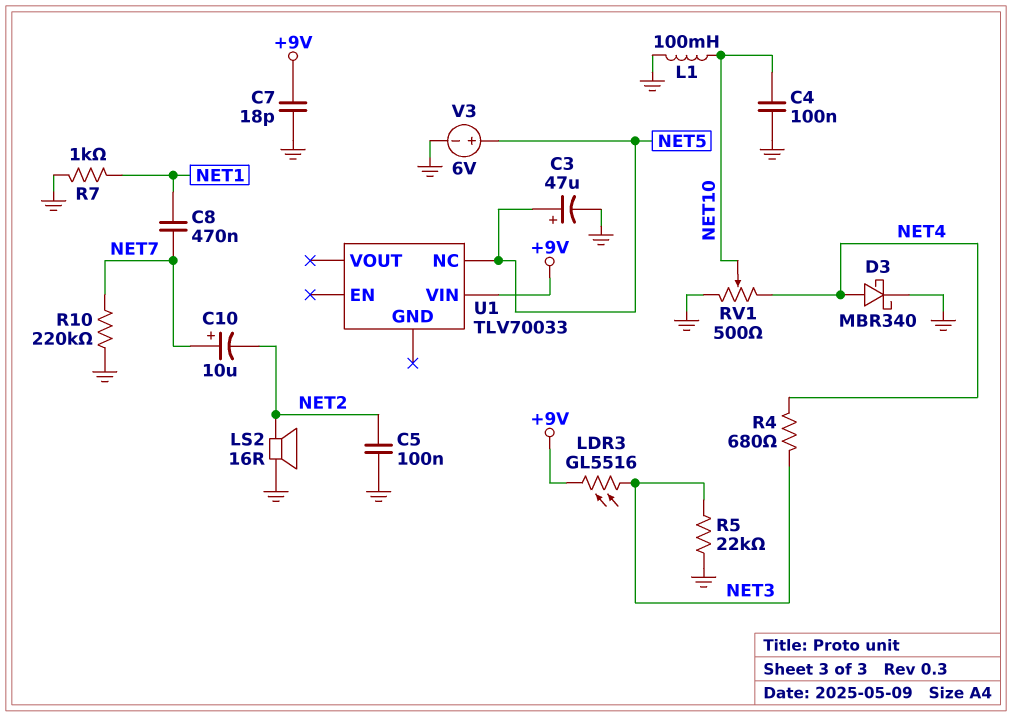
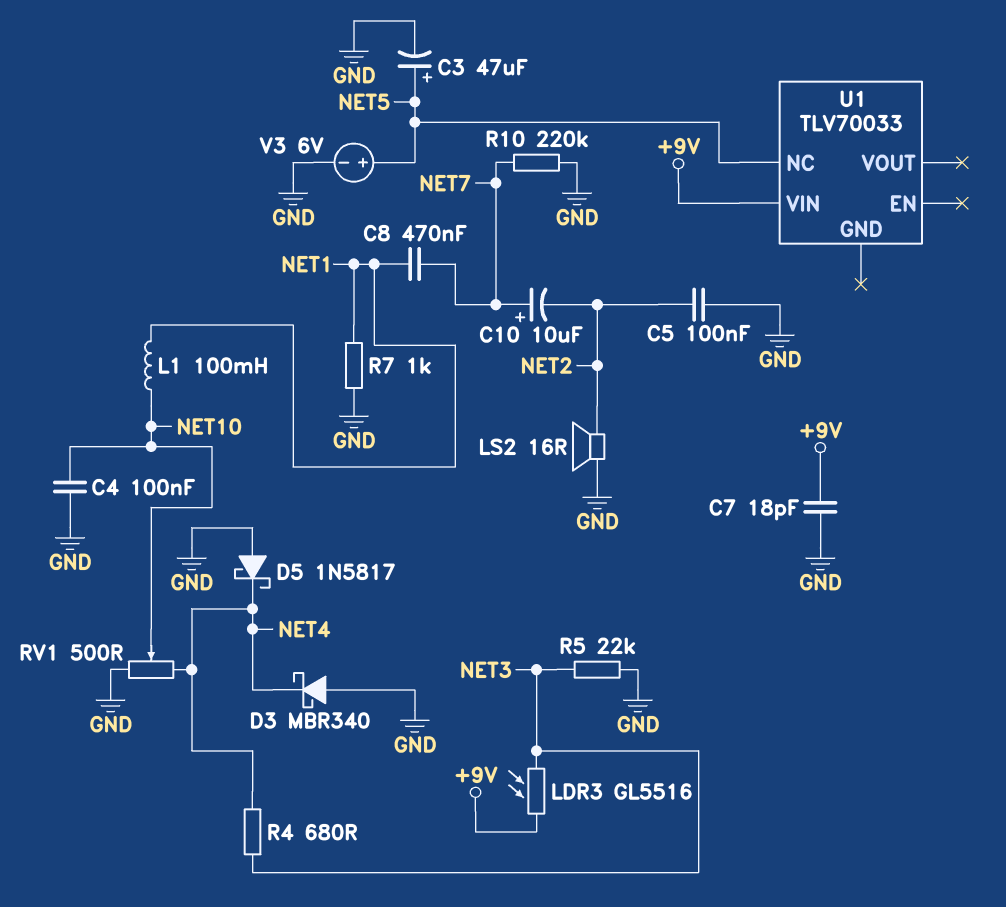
D3: schottky MBR340 (A NET4, K GND) -> schottky MBR340 (A GND, K NET4)
D5: none -> schottky 1N5817 (A GND, K NET4)
L1: 100mH (GND, NET10) -> 100mH (NET1, NET10)

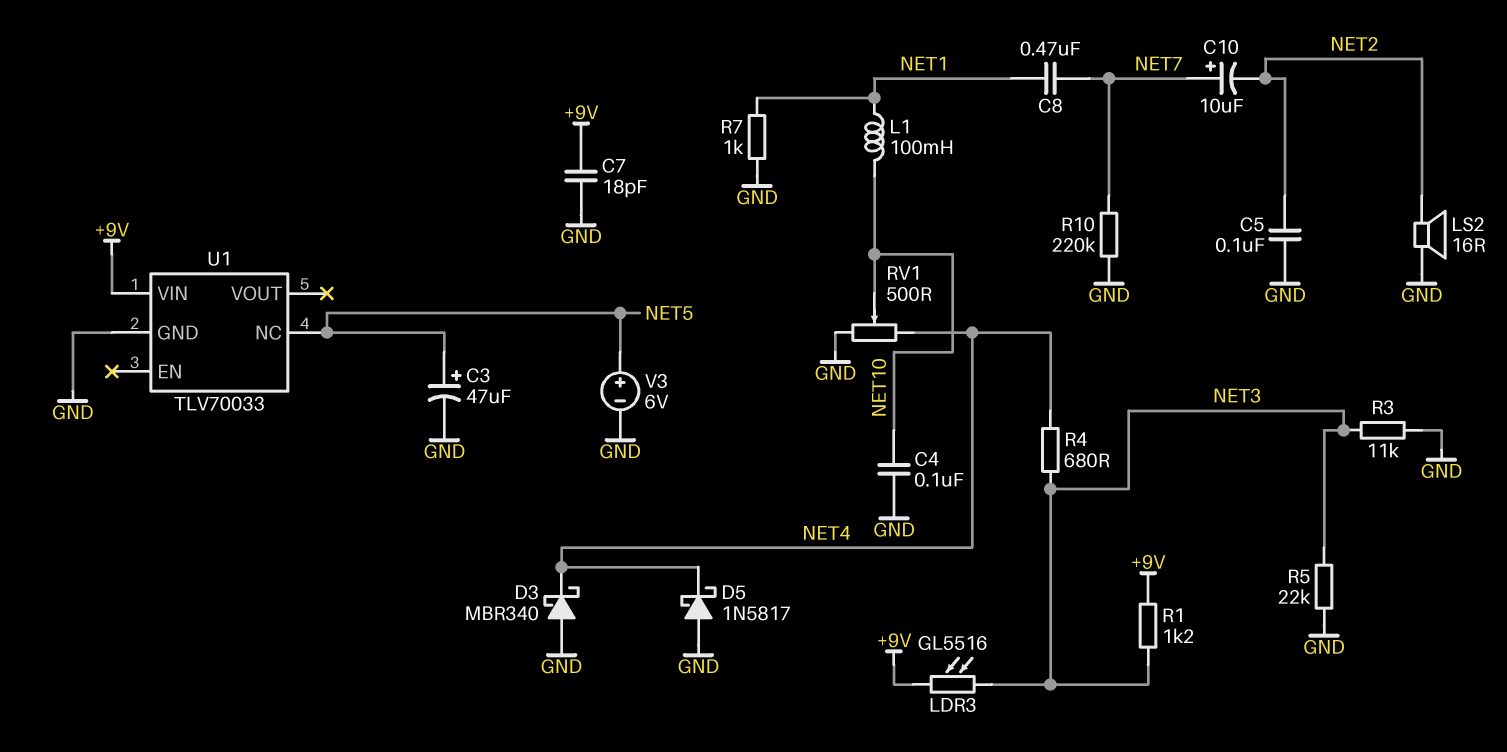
R1: none -> 1.2k (+9V, NET3)
R3: none -> 11k (GND, NET3)
U1 pin GND: none -> GND

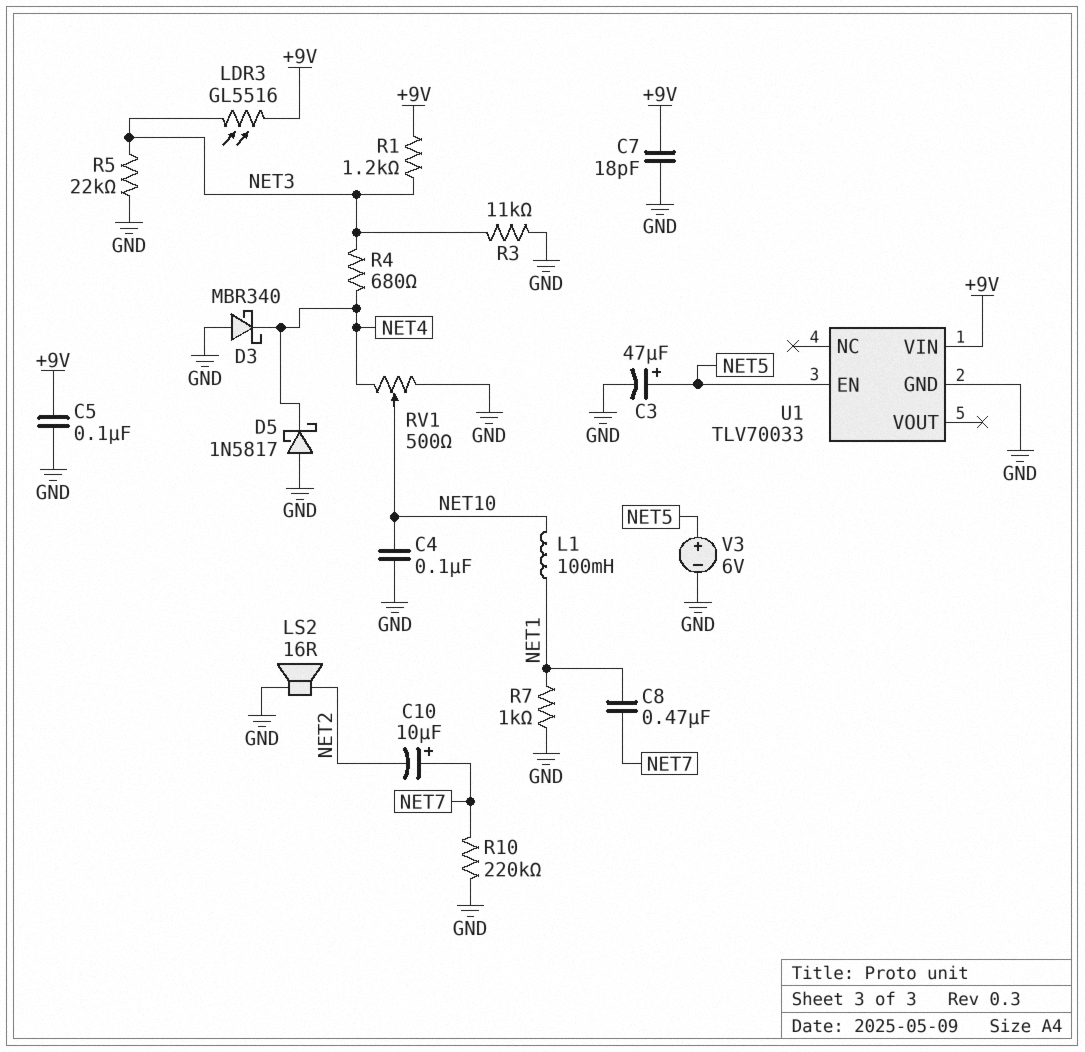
C5: 100nF (GND, NET2) -> 100nF (+9V, GND)
U1 pin EN: none -> NET5
U1 pin NC: NET5 -> none

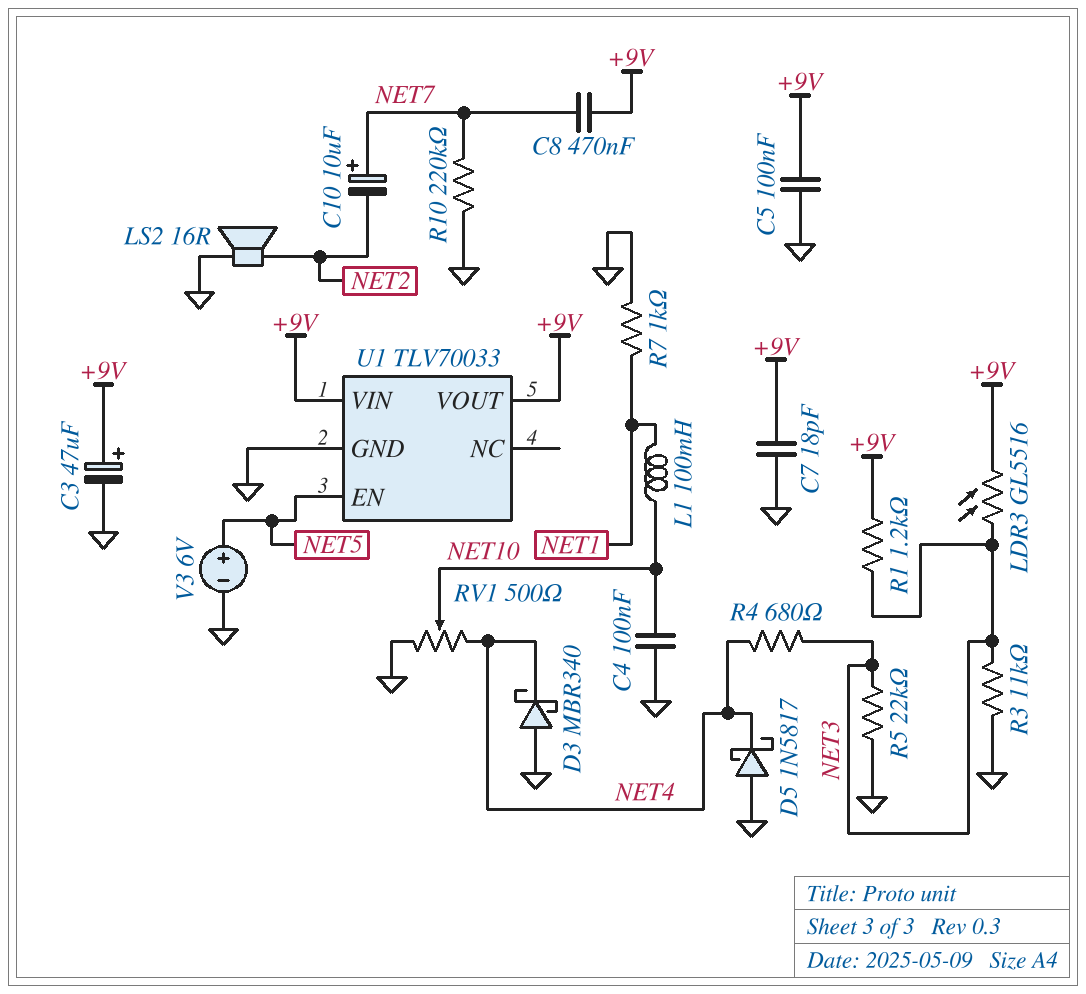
C3: 47uF (plus NET5, minus GND) -> 47uF (plus +9V, minus GND)
C8: 470nF (NET1, NET7) -> 470nF (+9V, NET7)
U1 pin VOUT: none -> +9V

